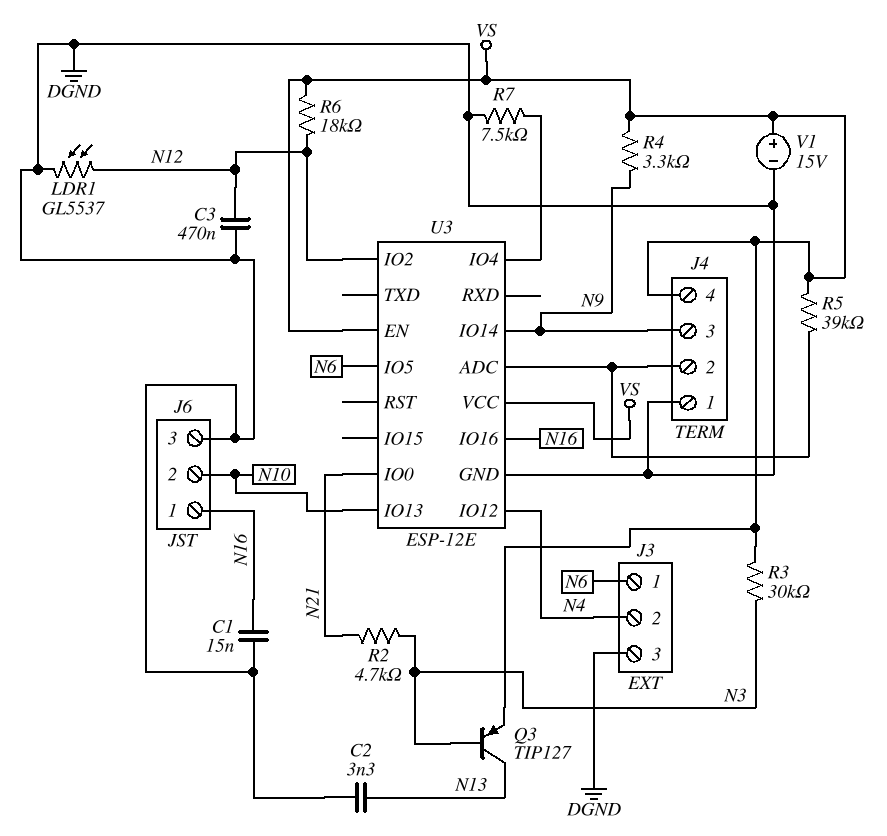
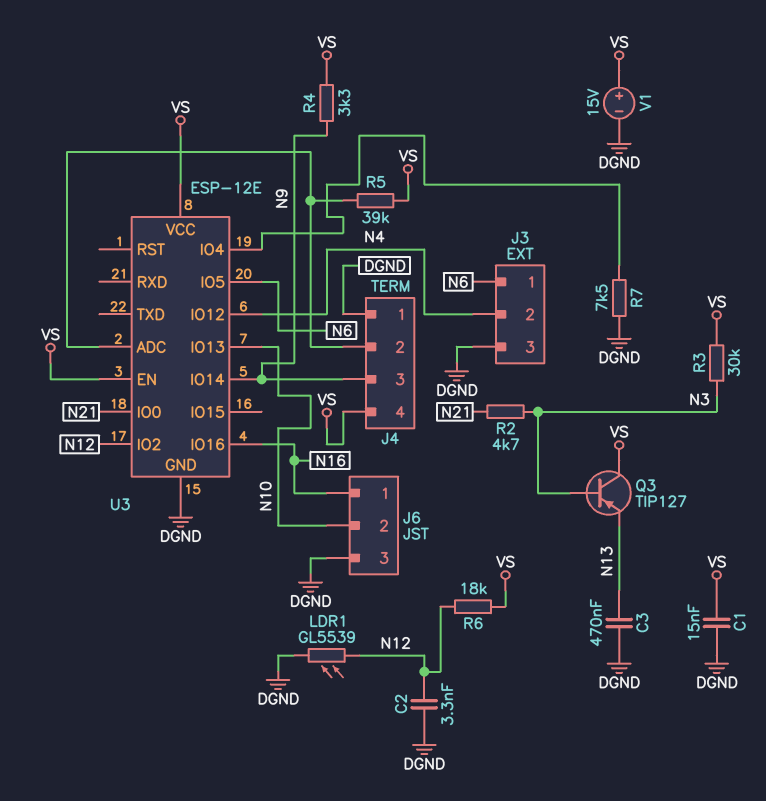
C1: 15nF (DGND, N16) -> 15nF (DGND, VS)
C2: 3.3nF (DGND, N13) -> 3.3nF (DGND, N12)
C3: 470nF (DGND, N12) -> 470nF (DGND, N13)
LDR1: GL5537 (DGND, N12) -> GL5539 (DGND, N12)
Q3: PNP TIP127 (B N3, C N13, E VS) -> PNP TIP127 (B N3, C VS, E N13)

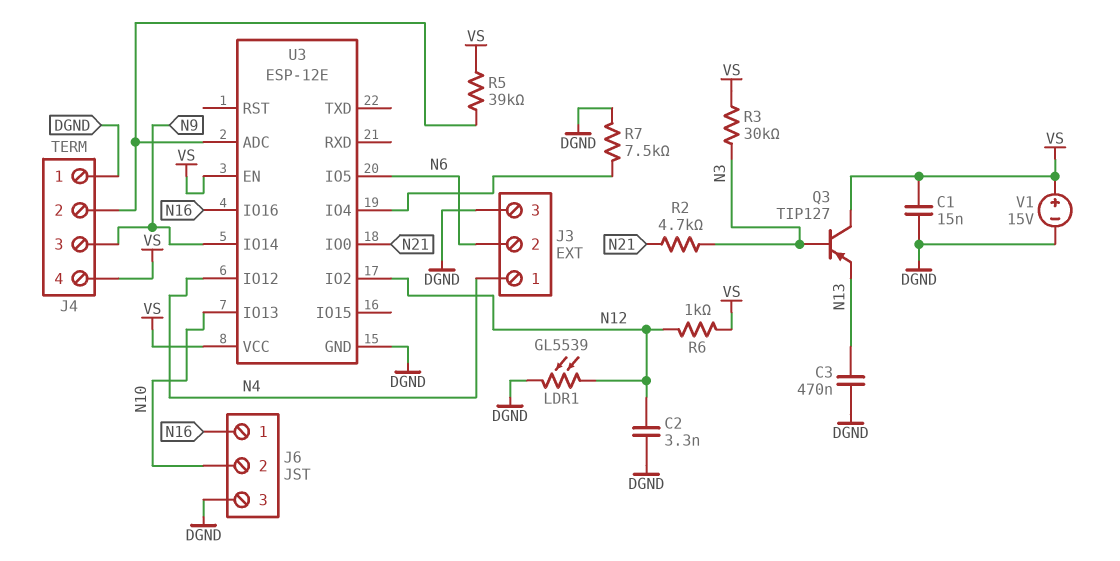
J3 pin 1: N6 -> N4
J3 pin 2: N4 -> N6
R4: 3.3k (N9, VS) -> none
R6: 18k (N12, VS) -> 1k (N12, VS)

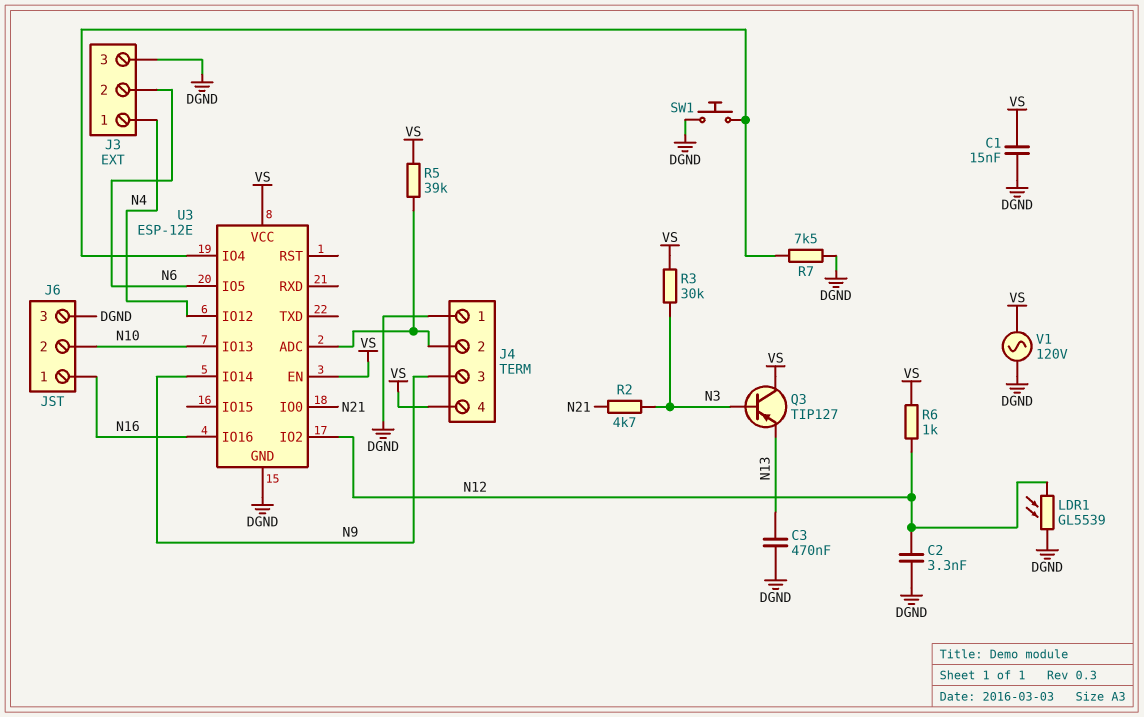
SW1: none -> button (DGND, U3/IO4)
V1: 15V (plus VS, minus DGND) -> AC 120V (DGND, VS)

